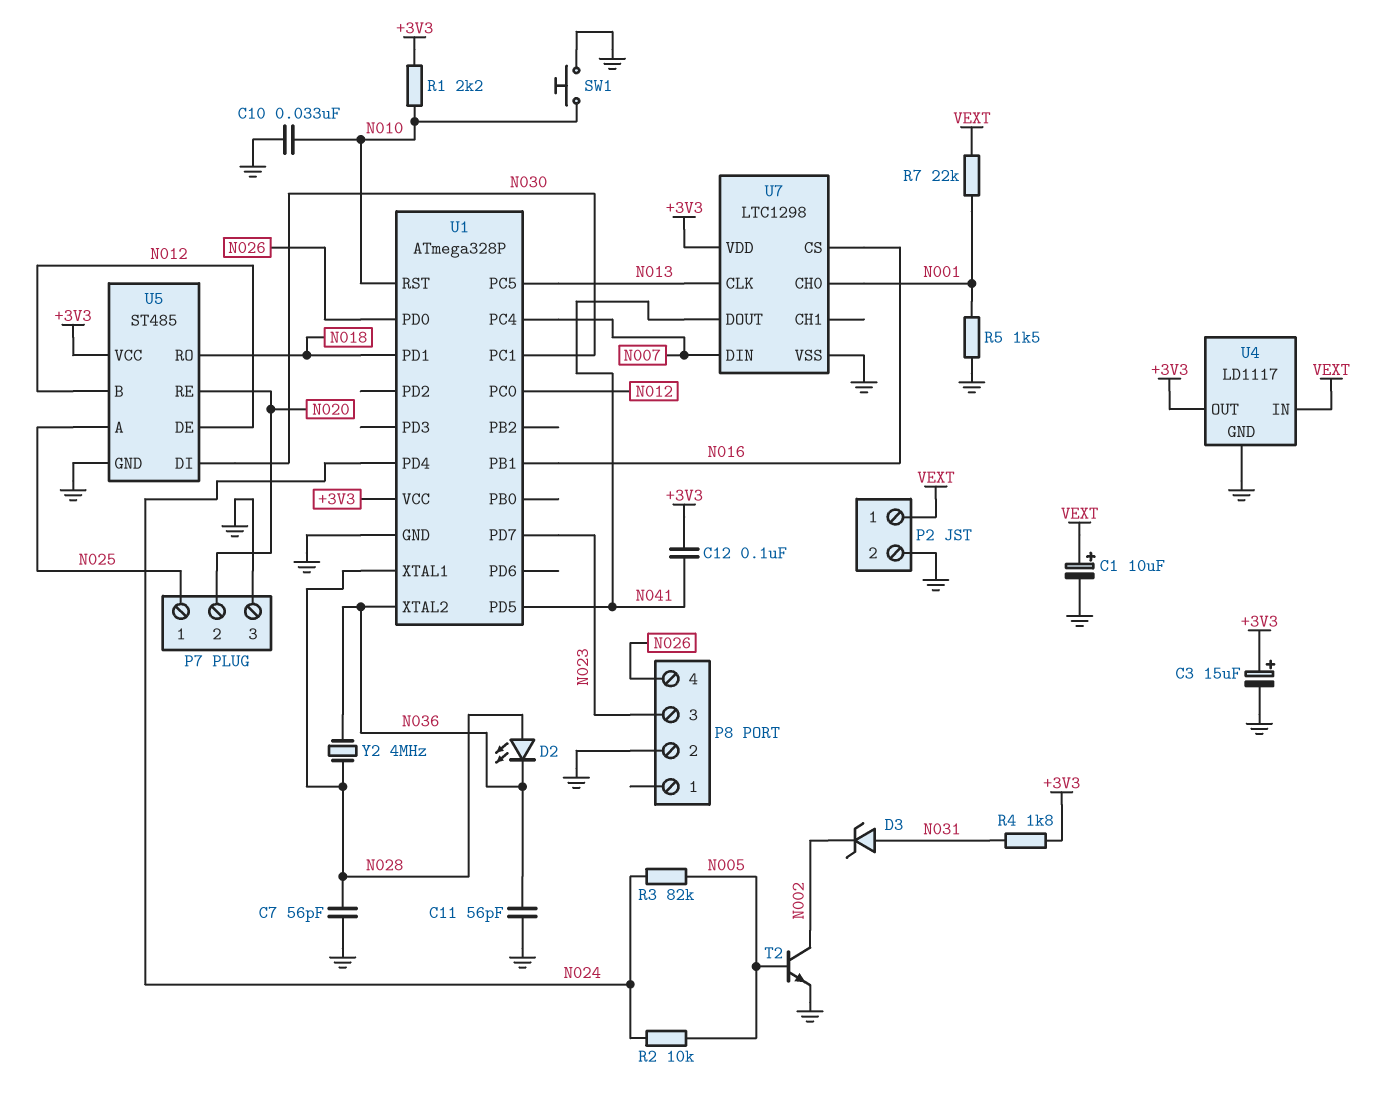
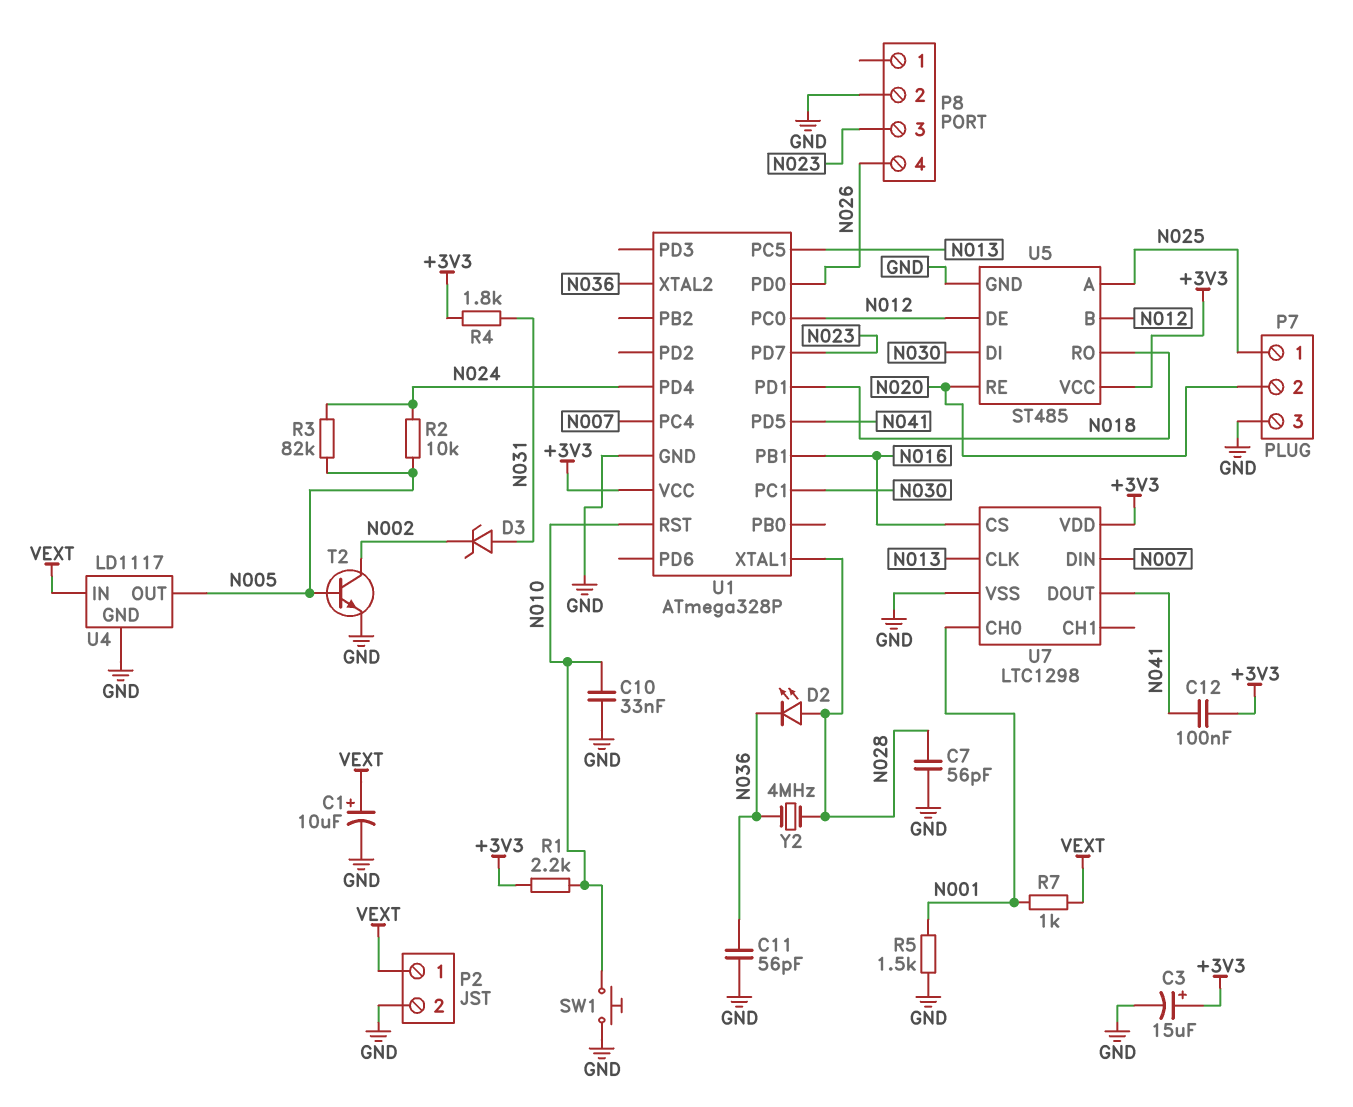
R7: 22k (N001, VEXT) -> 1k (N001, VEXT)
U4 pin OUT: +3V3 -> N005

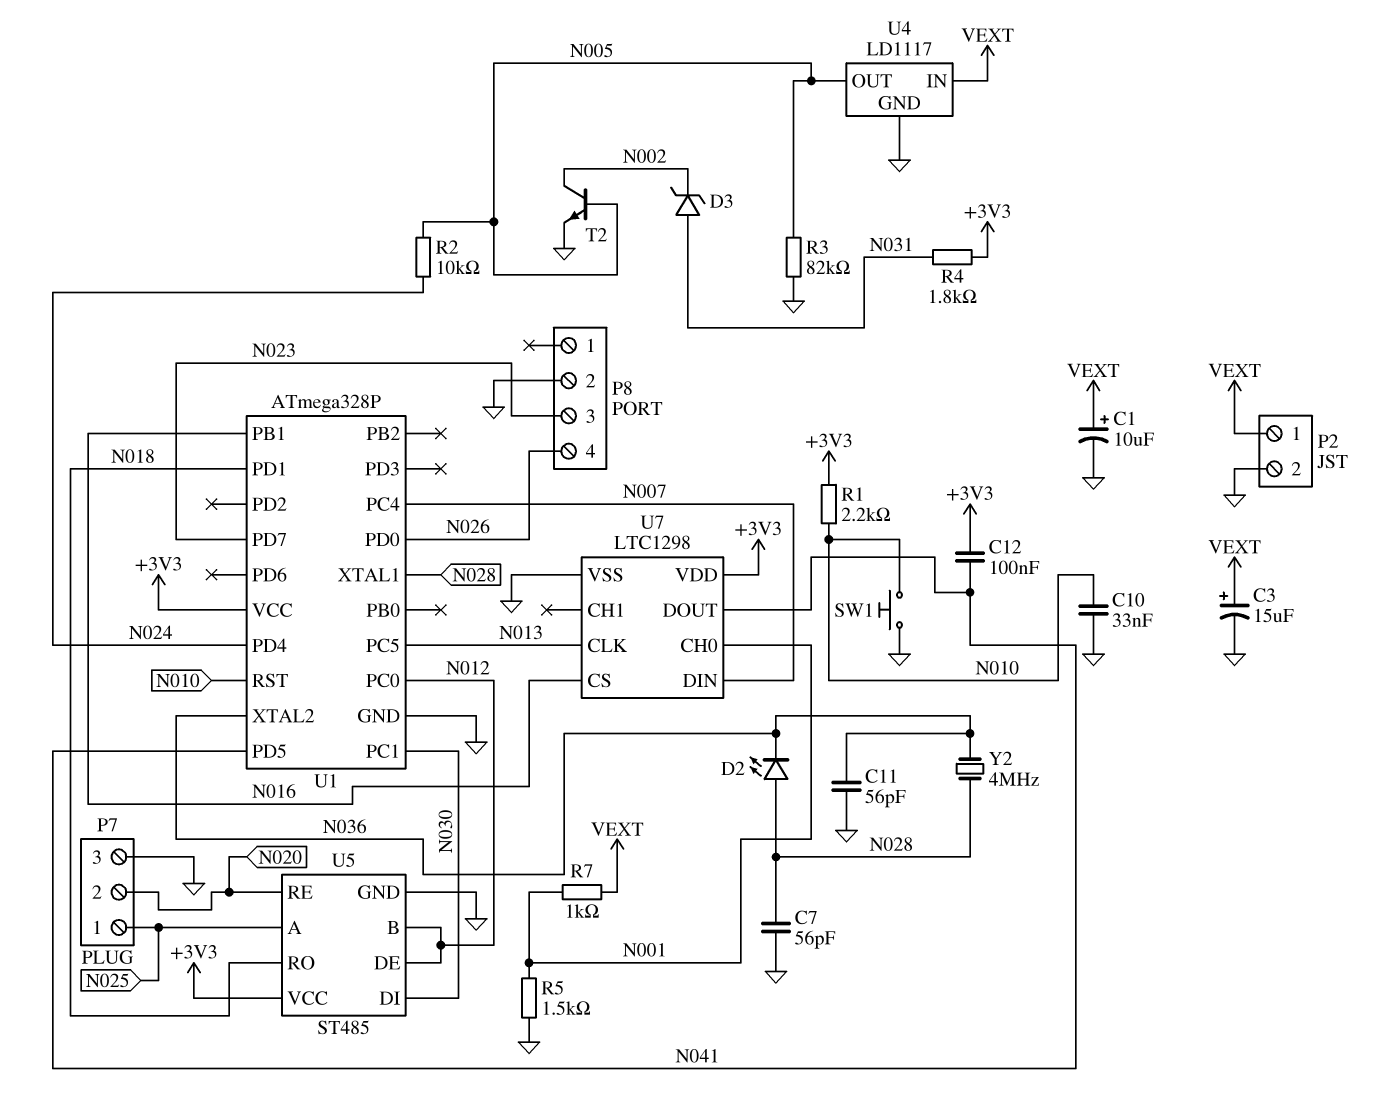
C3: 15uF (plus +3V3, minus GND) -> 15uF (plus VEXT, minus GND)
R3: 82k (N005, N024) -> 82k (GND, N005)

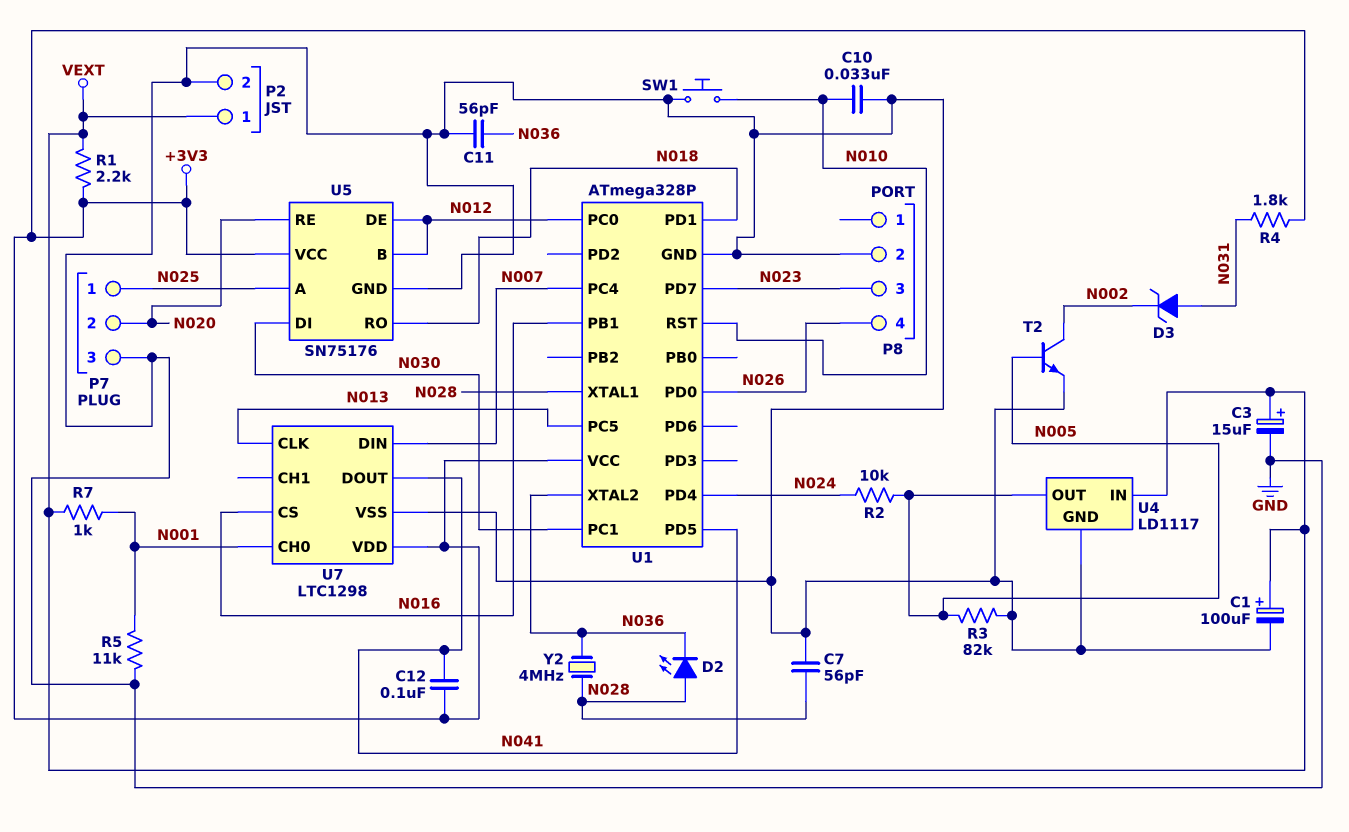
C1: 10uF (plus VEXT, minus GND) -> 100uF (plus VEXT, minus GND)
R1: 2.2k (+3V3, N010) -> 2.2k (+3V3, VEXT)
R5: 1.5k (GND, N001) -> 11k (GND, N001)
U5: ST485 -> SN75176

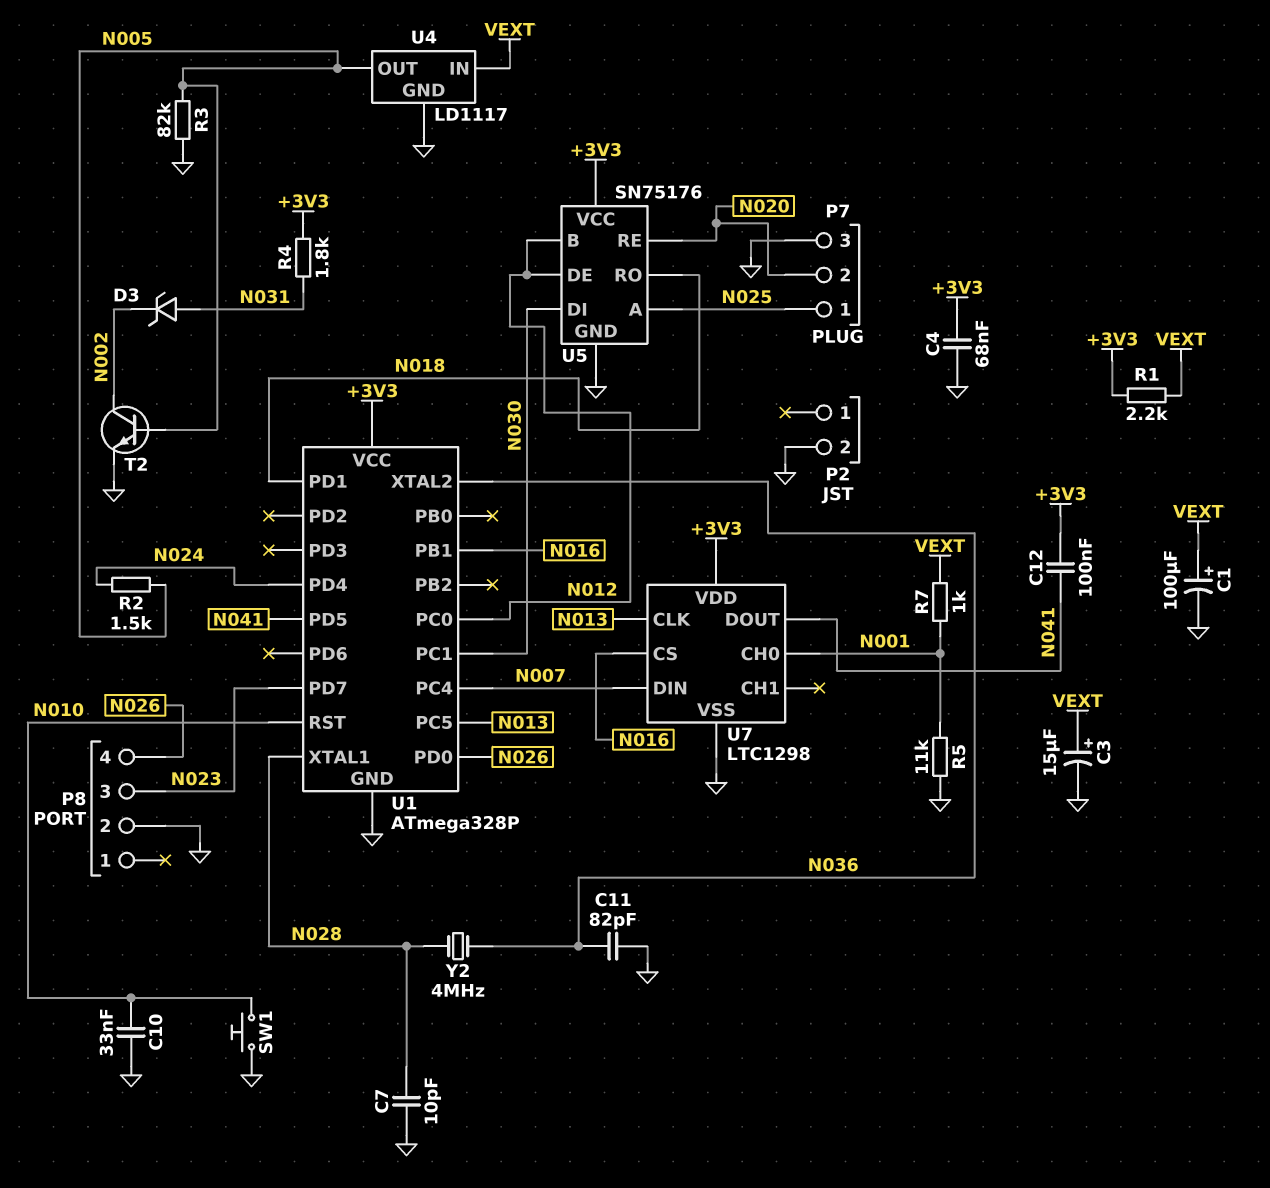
C4: none -> 68nF (+3V3, GND)
C7: 56pF (GND, N028) -> 10pF (GND, N028)
C11: 56pF (GND, N036) -> 82pF (GND, N036)
D2: LED (A N028, K N036) -> none
P2 pin 1: VEXT -> none
R2: 10k (N005, N024) -> 1.5k (N005, N024)

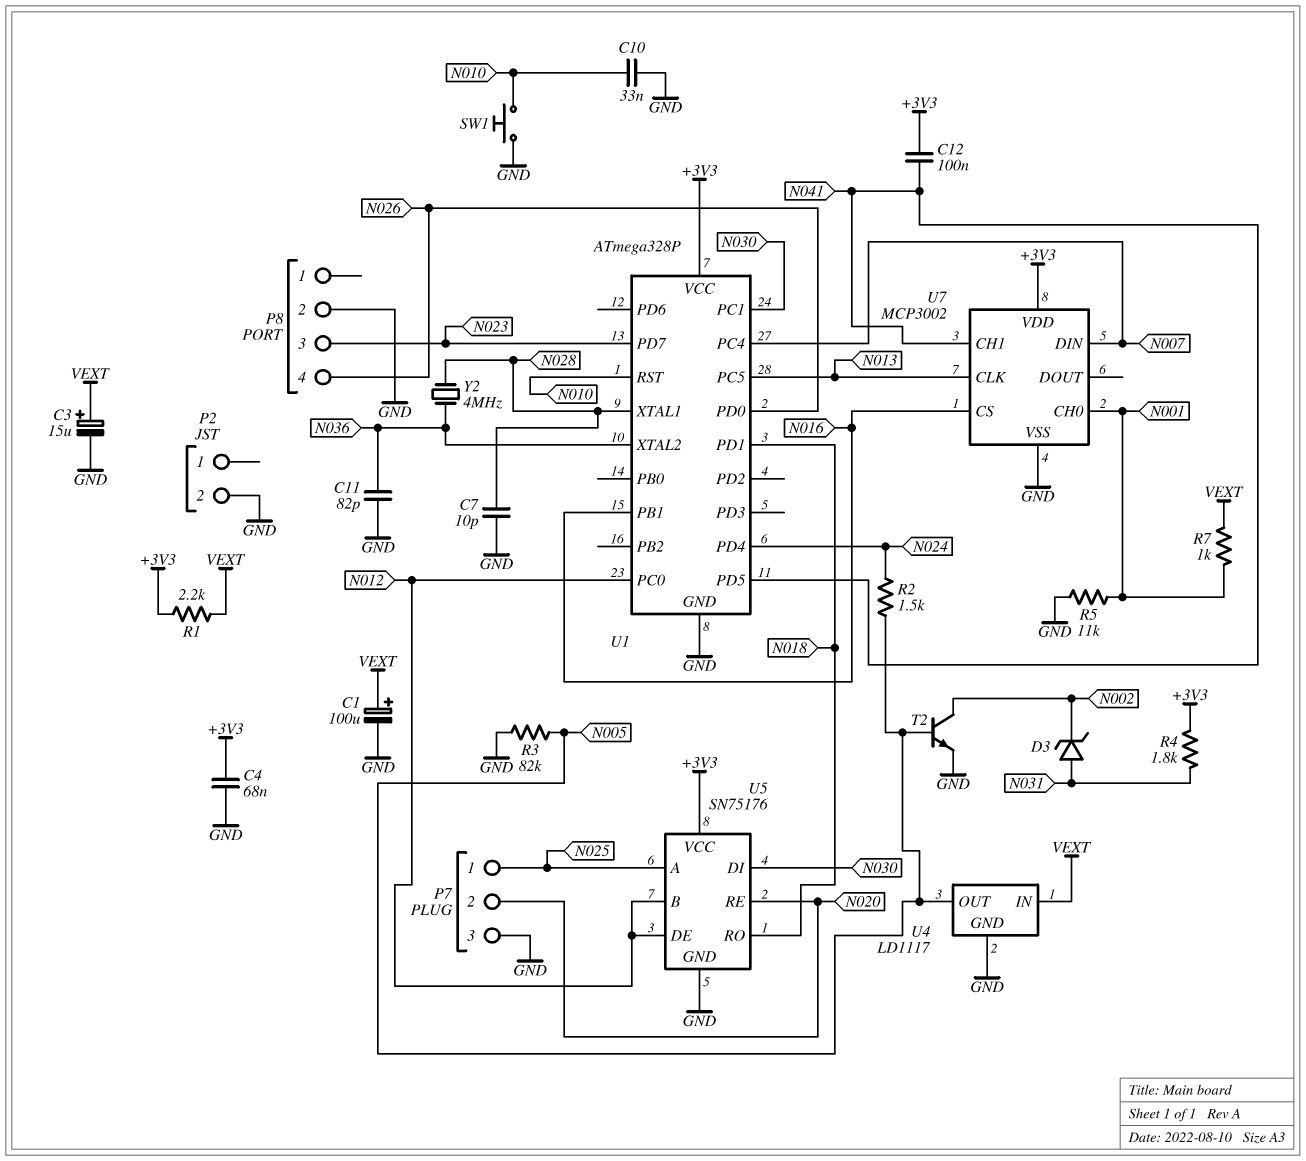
U7: LTC1298 -> MCP3002
U7 pin CH1: none -> N041
U7 pin DOUT: N041 -> none

